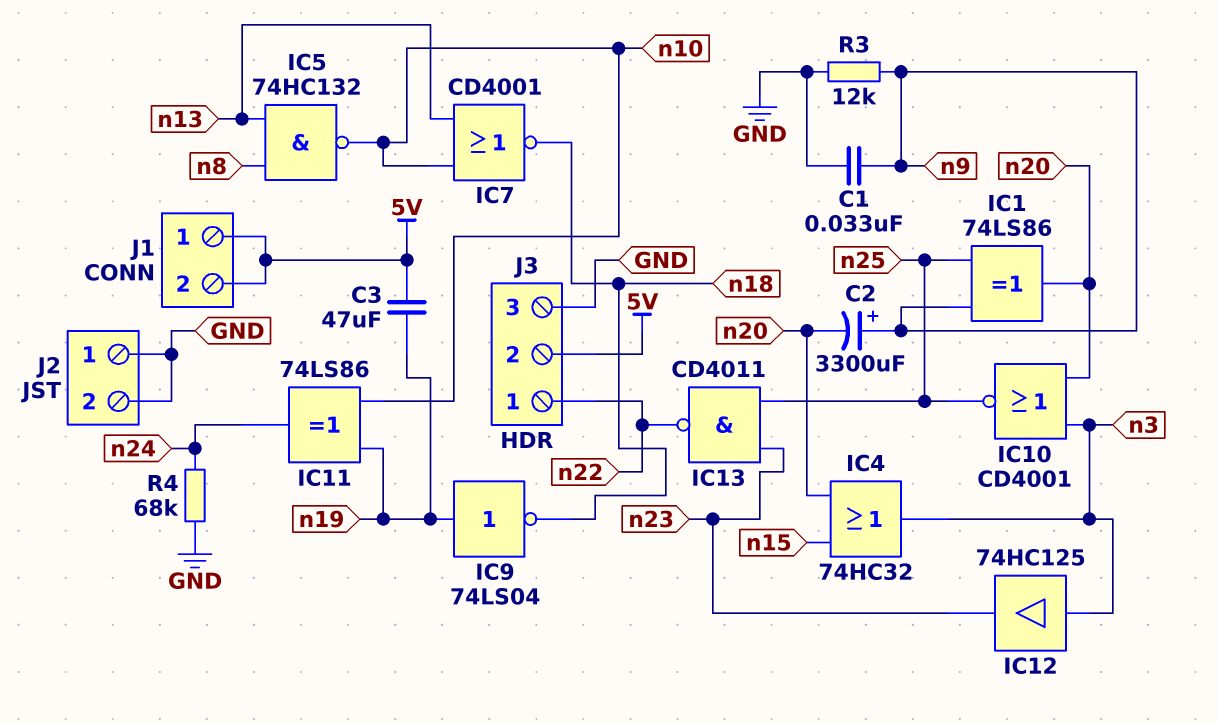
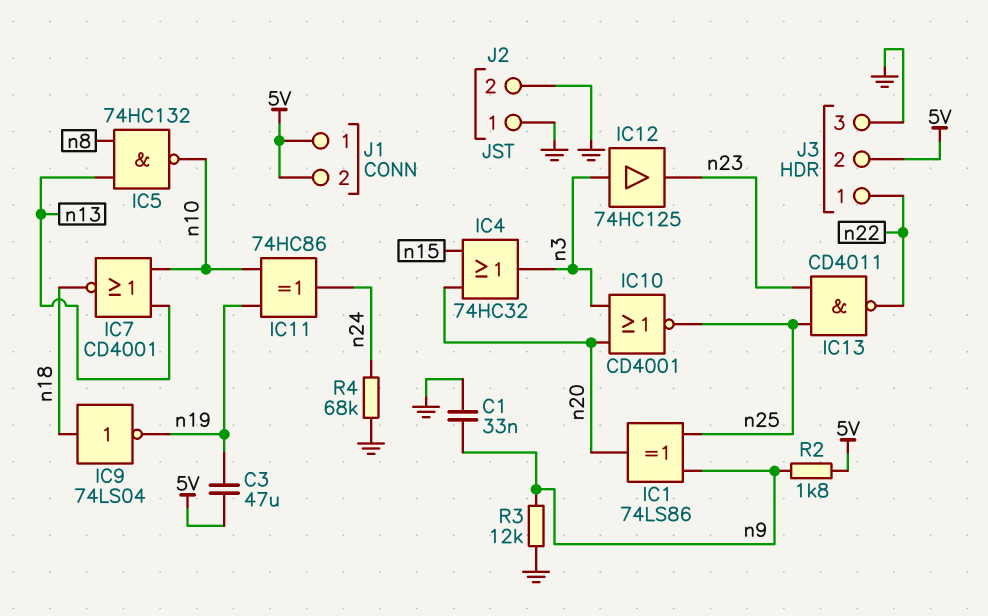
C2: 3300uF (plus n9, minus n20) -> none
IC9: NOT 74LS04 (in n19, out n18) -> NOT 74LS04 (in n18, out n19)
IC11: XOR 74LS86 (in n10, in n19, out n24) -> XOR 74HC86 (in n10, in n19, out n24)
R2: none -> 1.8k (5V, n9)

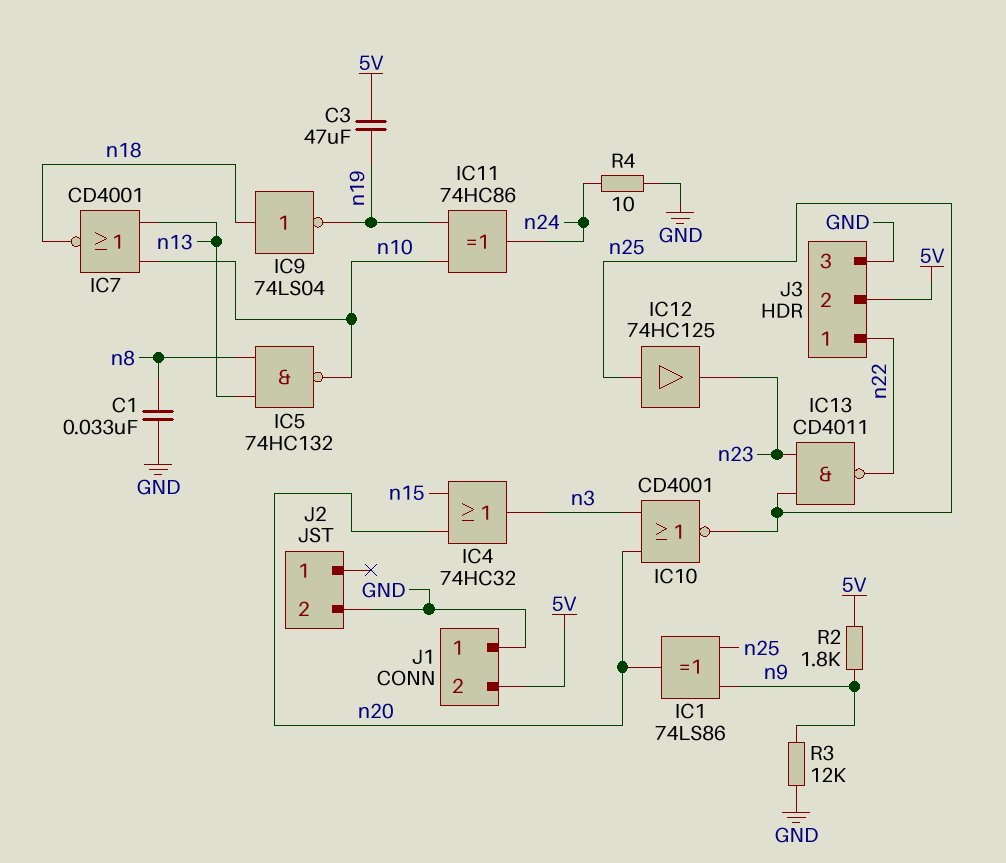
C1: 33nF (GND, n9) -> 33nF (GND, n8)
IC12: buffer 74HC125 (in n3, out n23) -> buffer 74HC125 (in n25, out n23)
J1 pin 1: 5V -> GND
J2 pin 1: GND -> none
R4: 68k (GND, n24) -> 10 (GND, n24)

